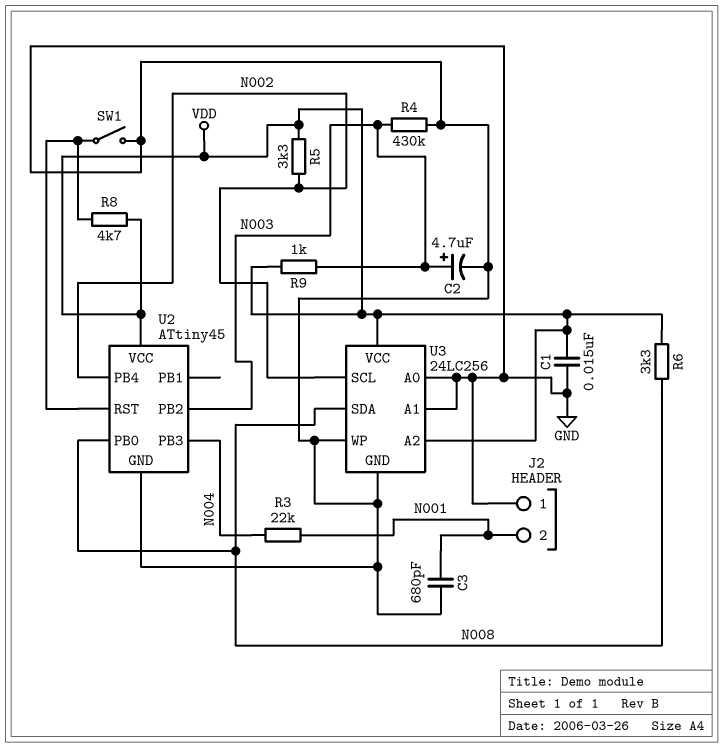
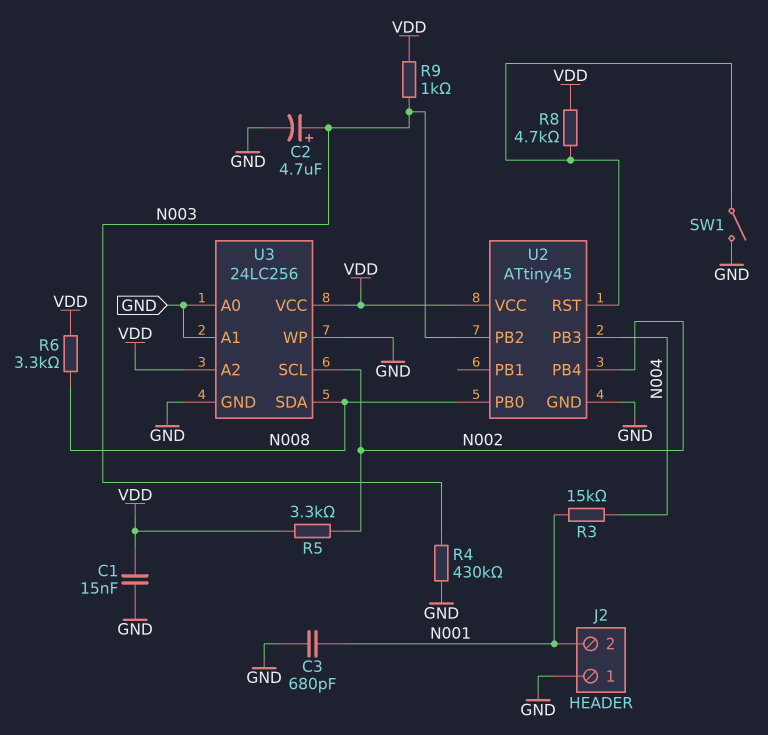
R3: 22k (N001, N004) -> 15k (N001, N004)

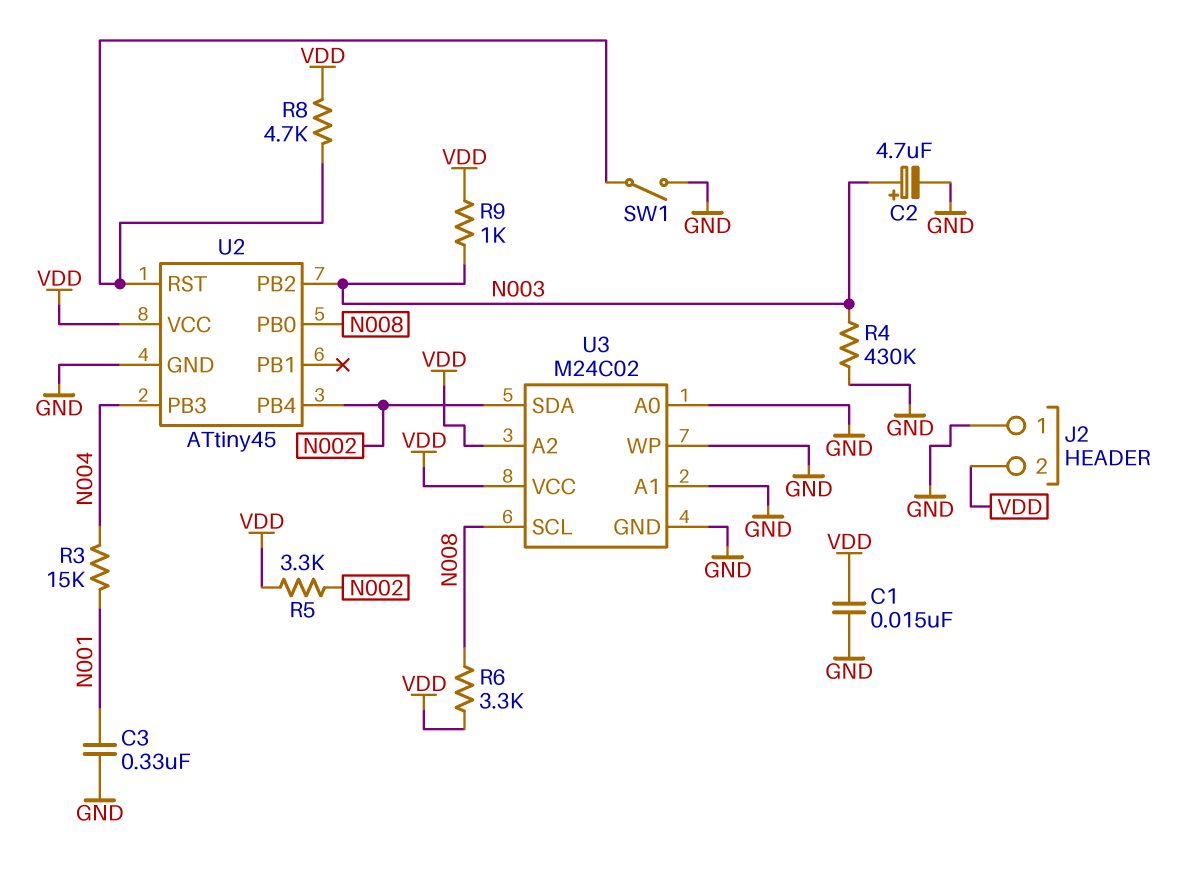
C3: 680pF (GND, N001) -> 330nF (GND, N001)
J2 pin 2: N001 -> VDD
U3: 24LC256 -> M24C02
U3 pin SCL: N002 -> N008
U3 pin SDA: N008 -> N002

